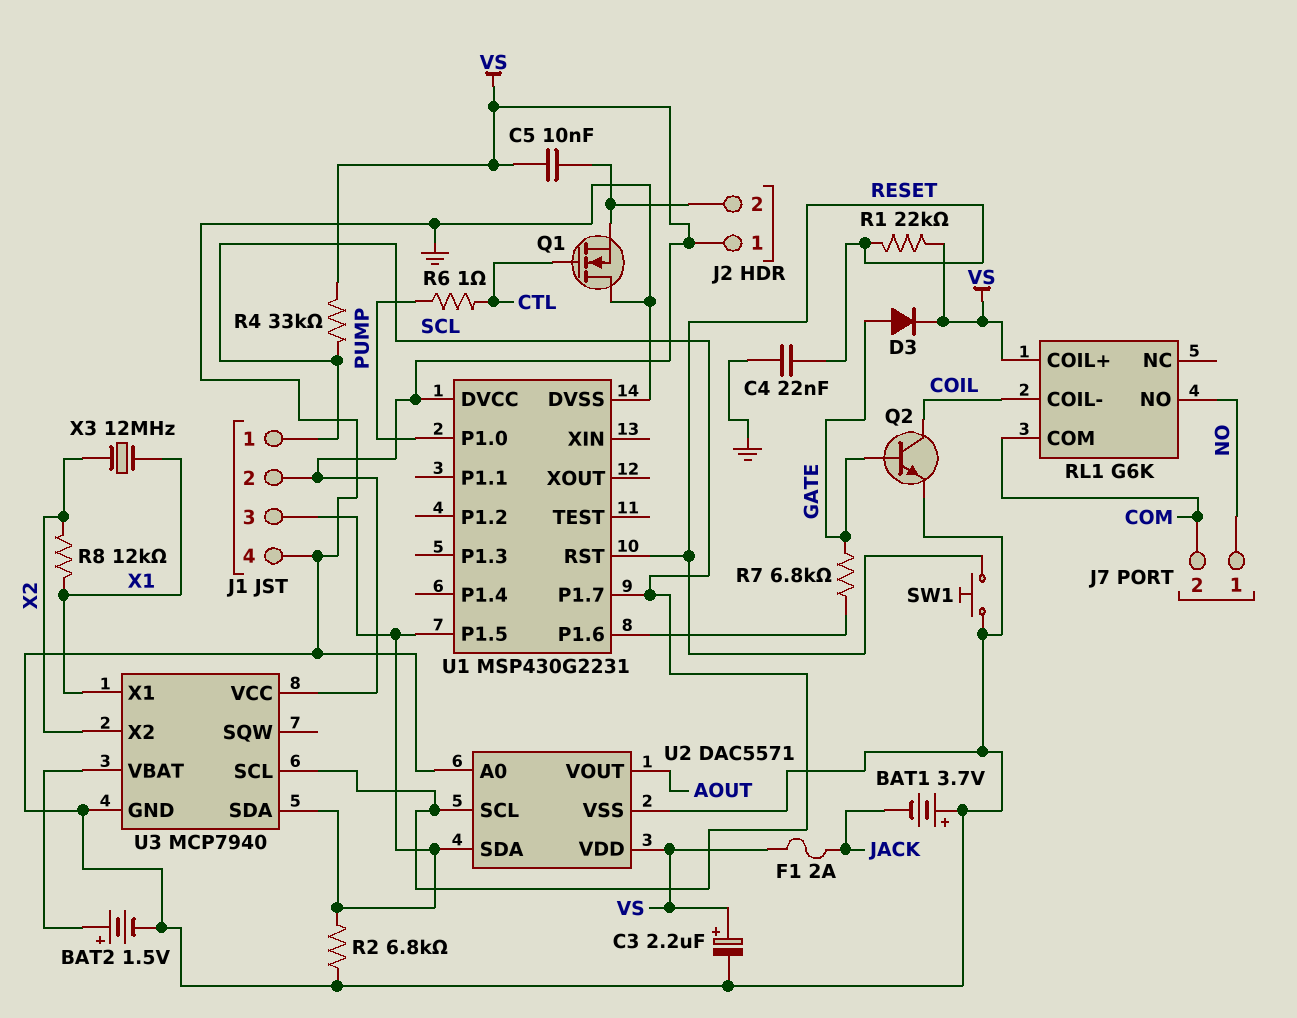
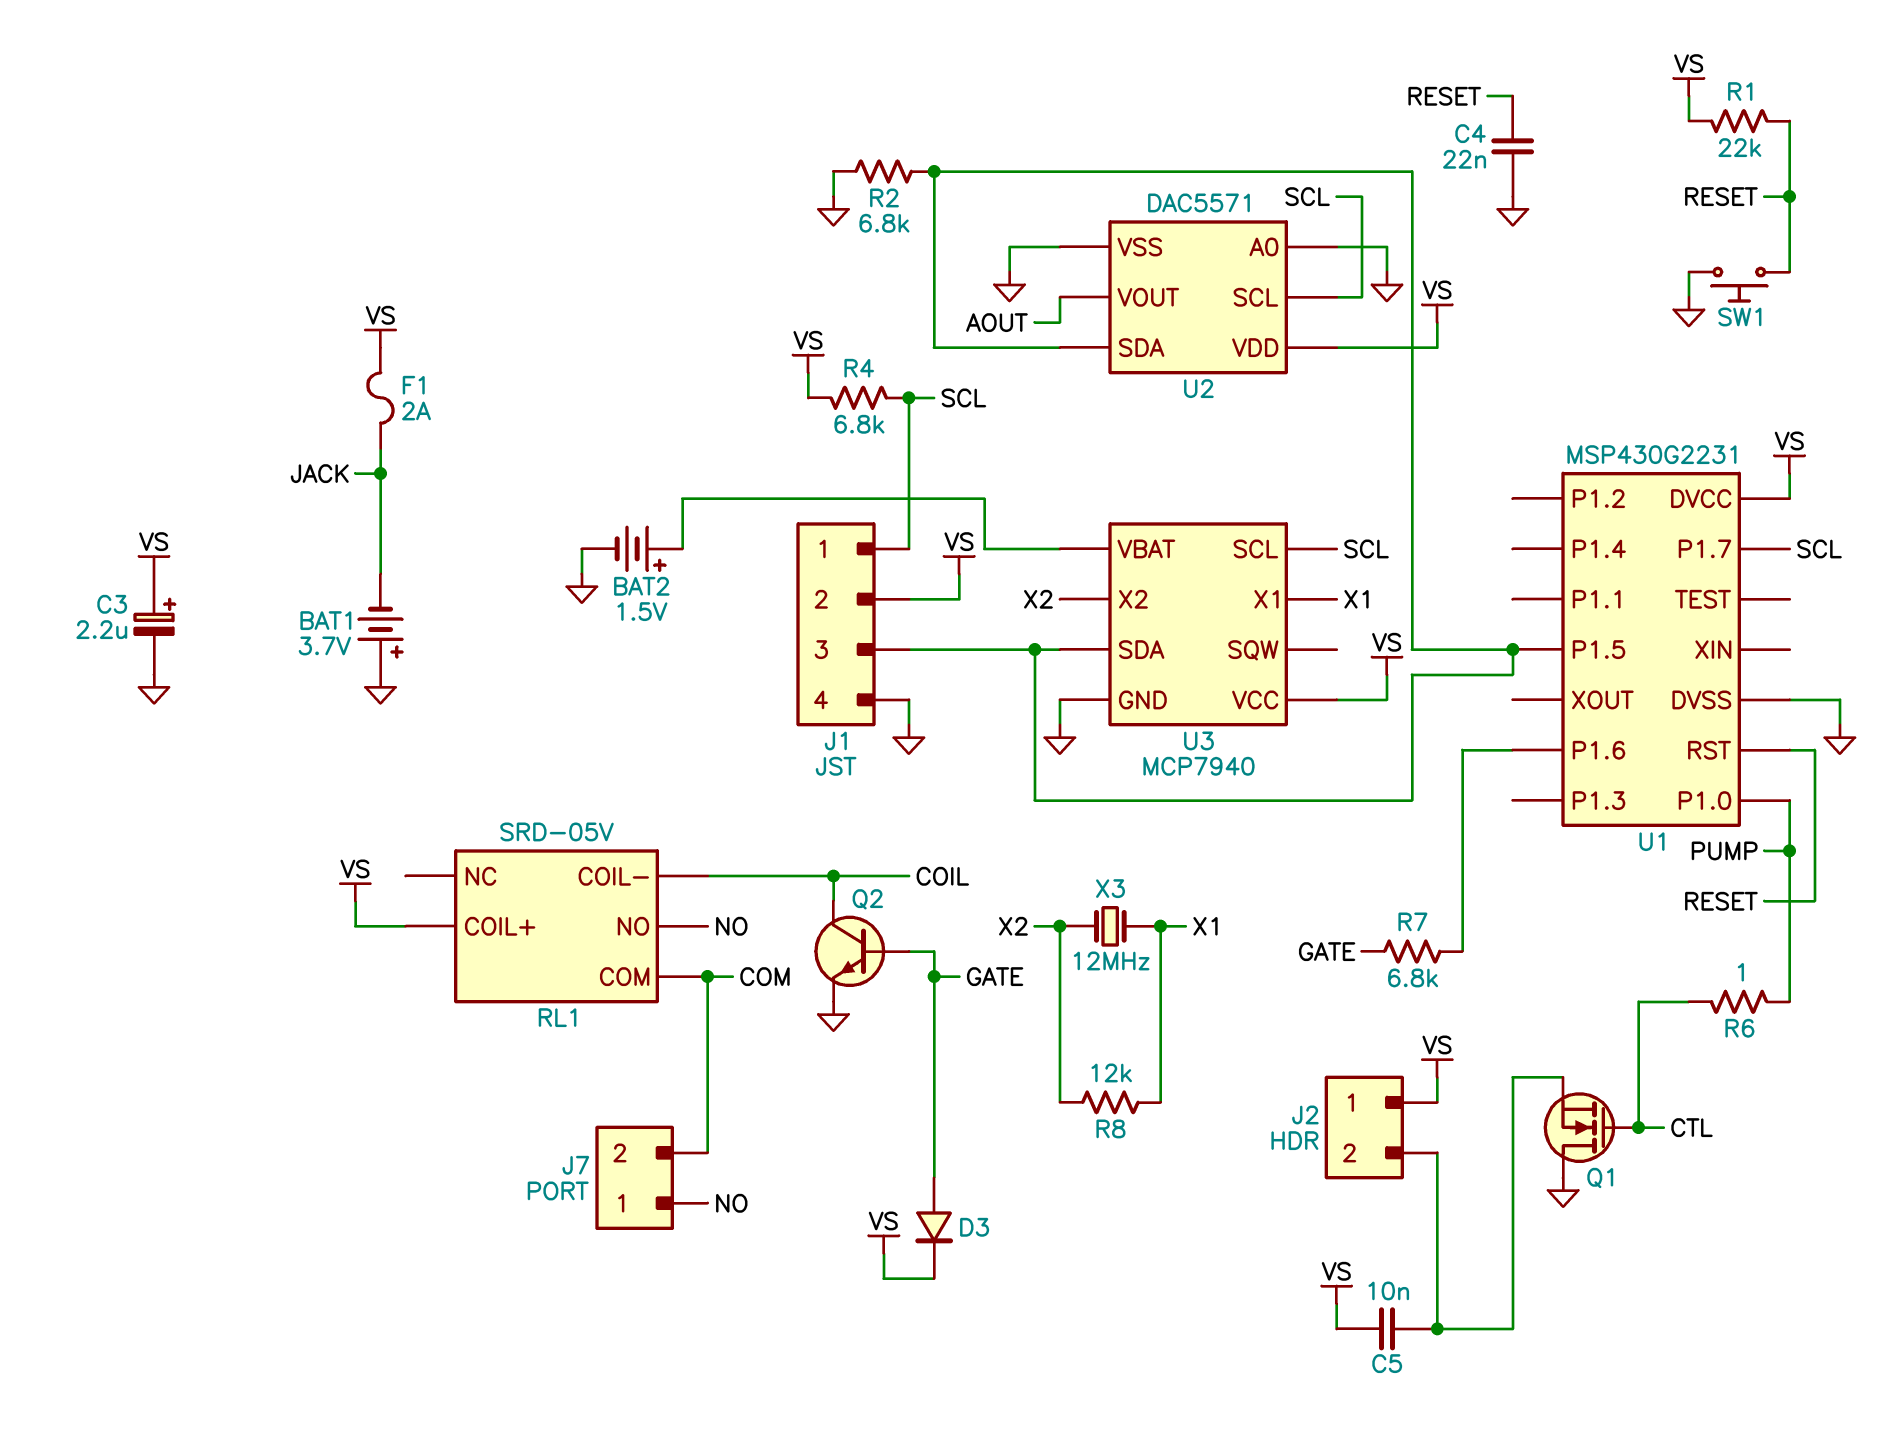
R4: 33k (SCL, VS) -> 6.8k (SCL, VS)
RL1: G6K -> SRD-05V

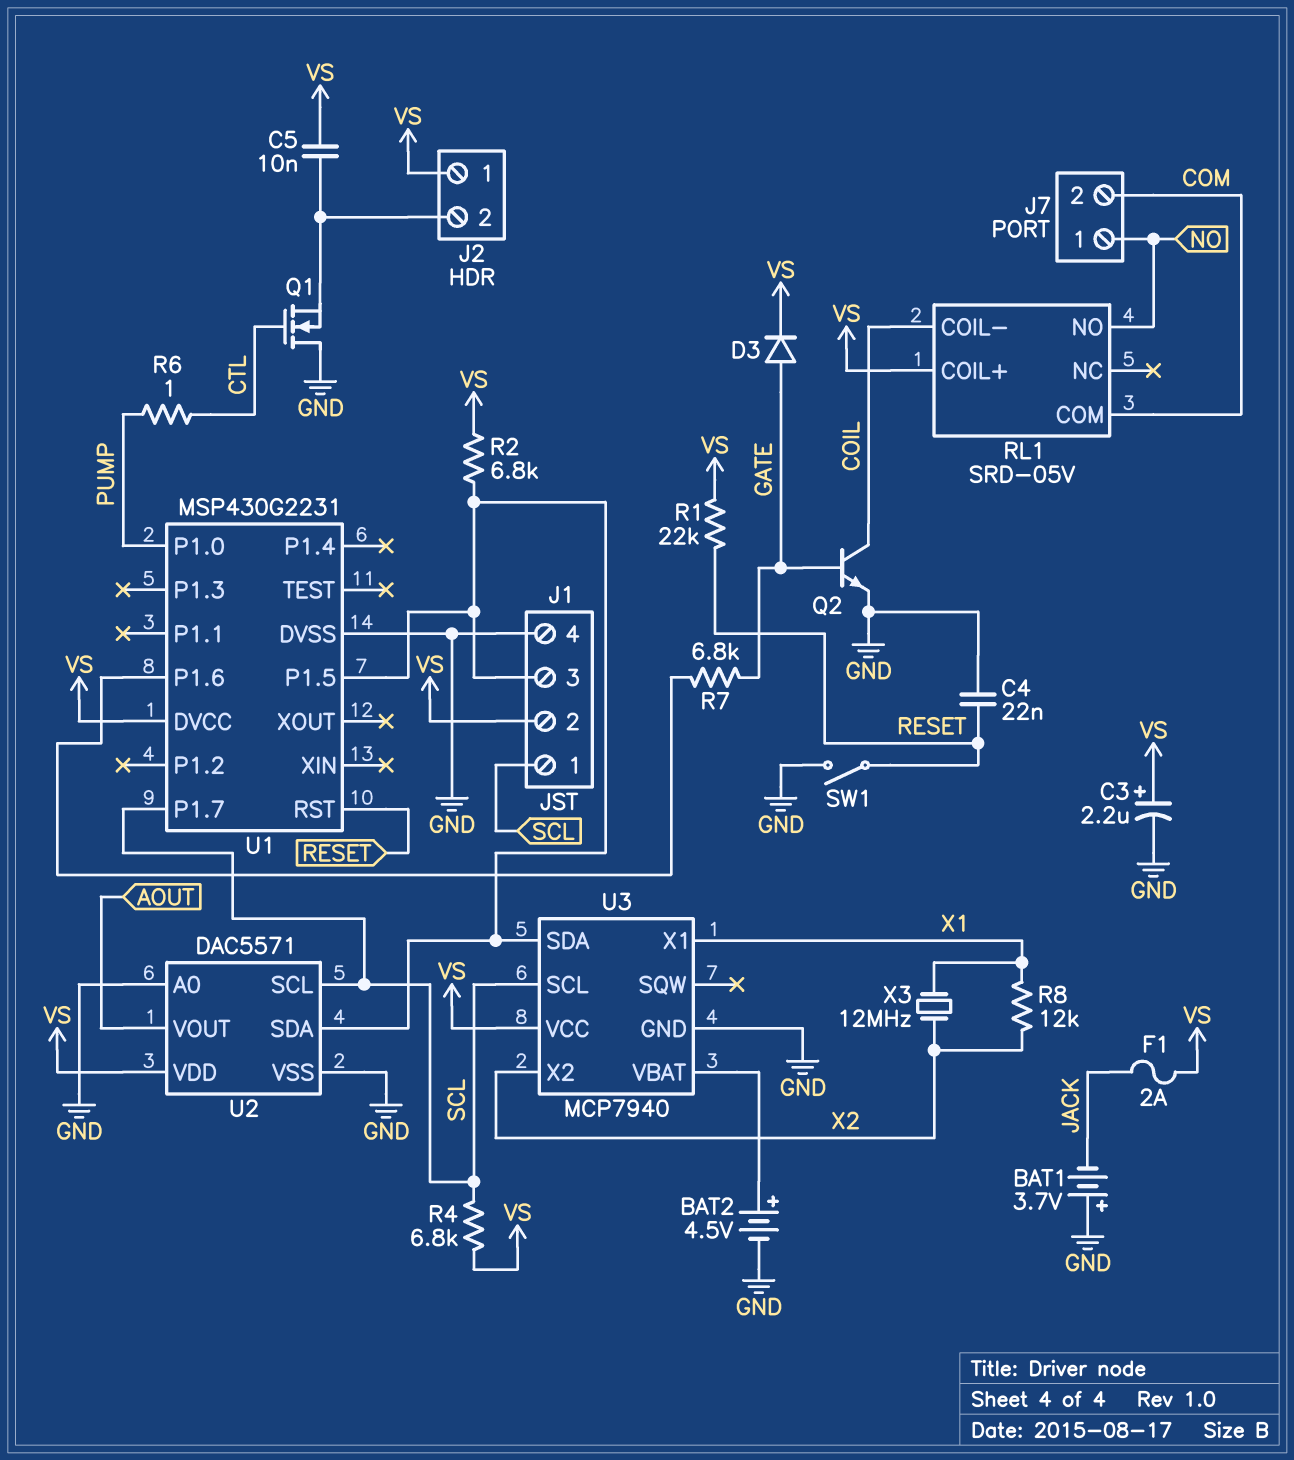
BAT2: 1.5V (plus U3/VBAT, minus GND) -> 4.5V (plus U3/VBAT, minus GND)
R2: 6.8k (GND, J1/3) -> 6.8k (J1/3, VS)
SW1: button (GND, RESET) -> switch (GND, RESET)

